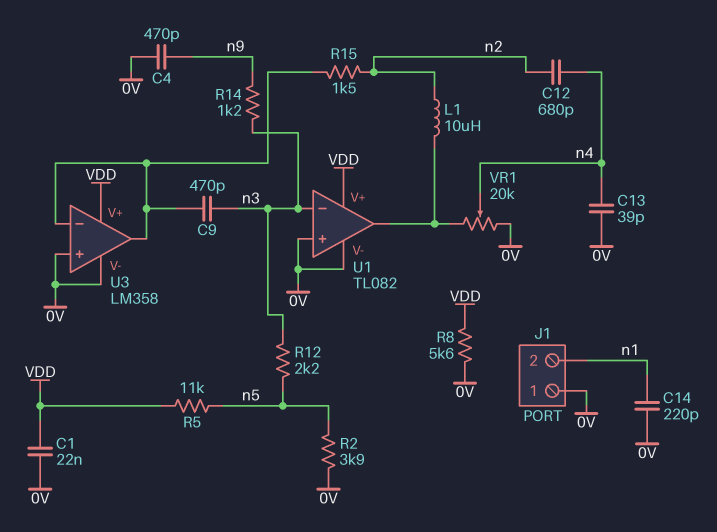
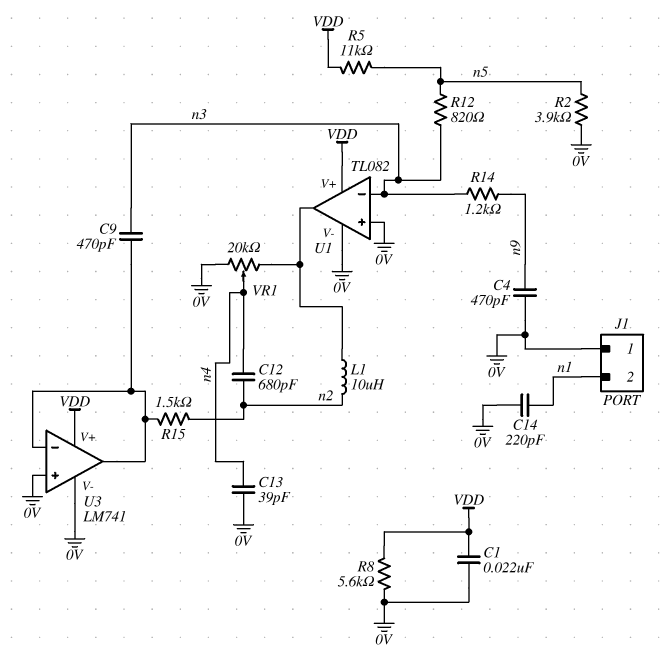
R12: 2.2k (n3, n5) -> 820 (n3, n5)
U3: LM358 -> LM741

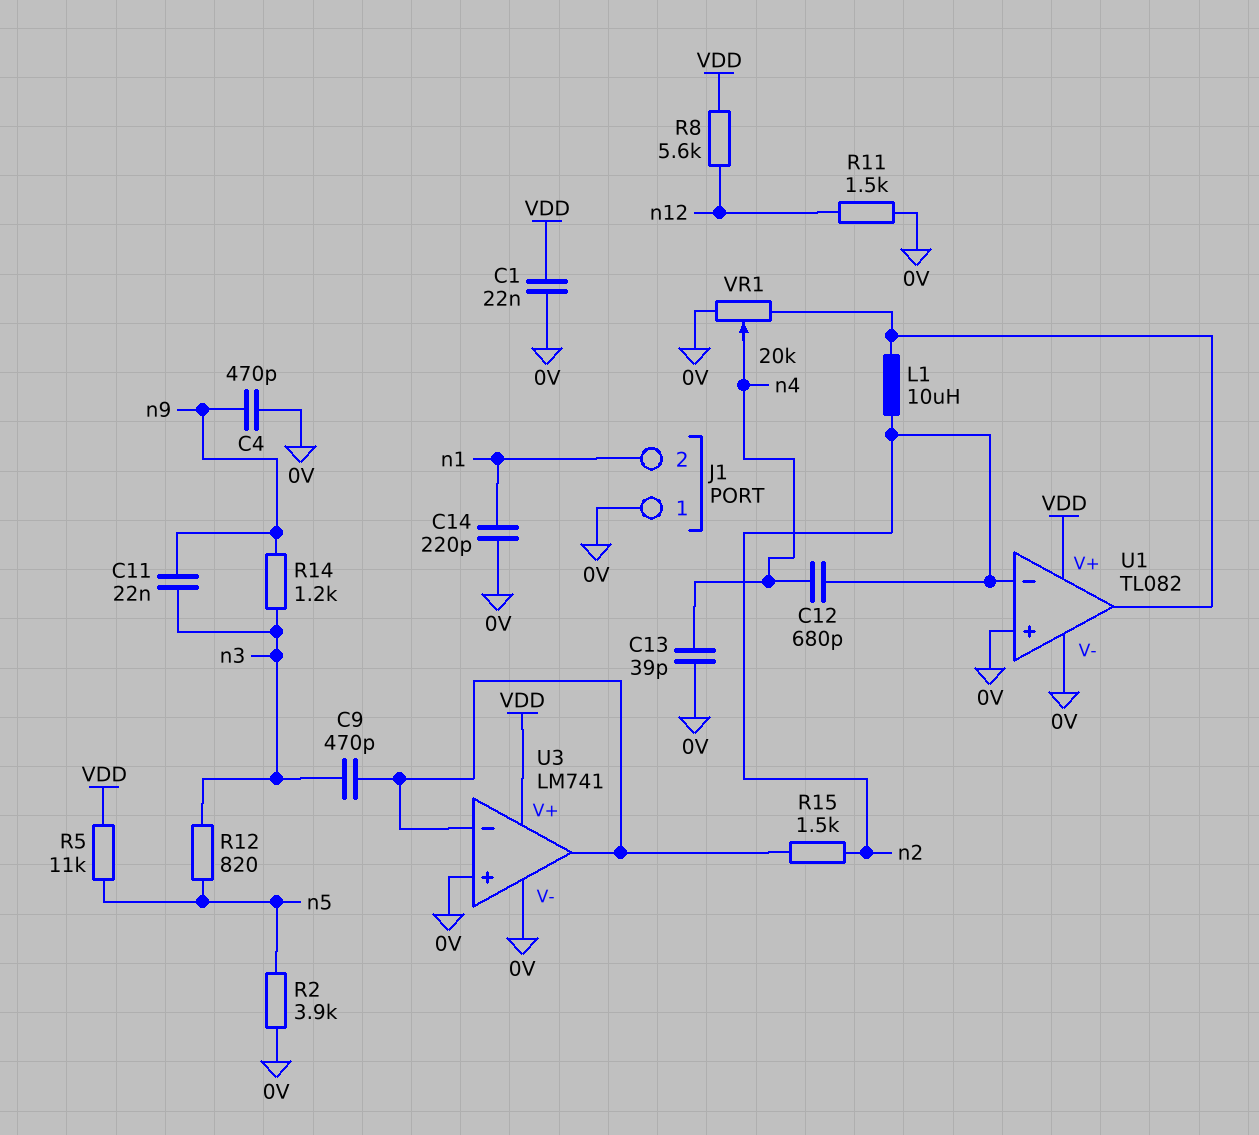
C11: none -> 22nF (n3, n9)
R8: 5.6k (0V, VDD) -> 5.6k (VDD, n12)
R11: none -> 1.5k (0V, n12)
U1 pin in-: n3 -> n2

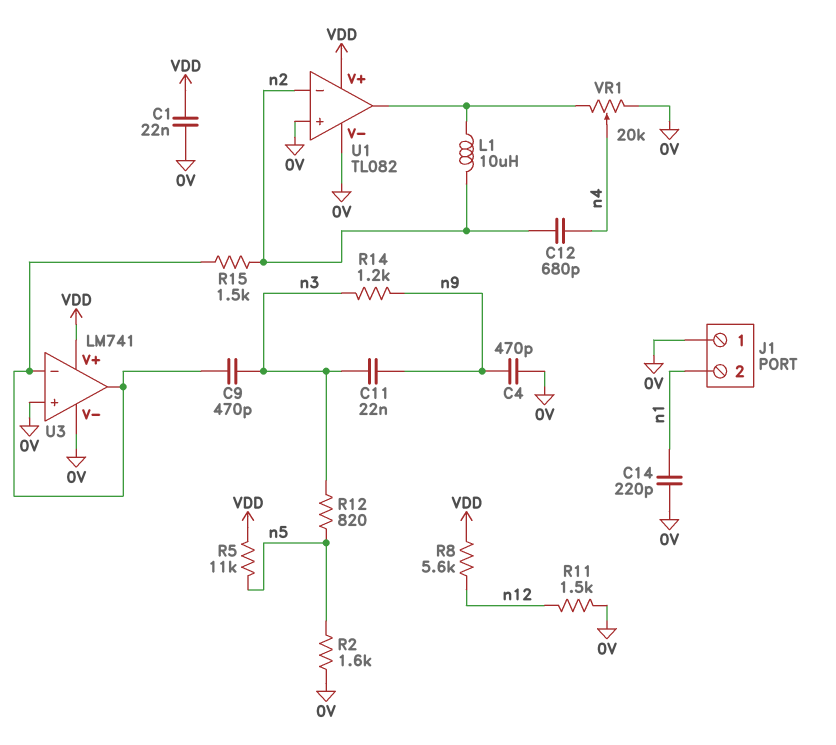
C13: 39pF (0V, n4) -> none
R2: 3.9k (0V, n5) -> 1.6k (0V, n5)

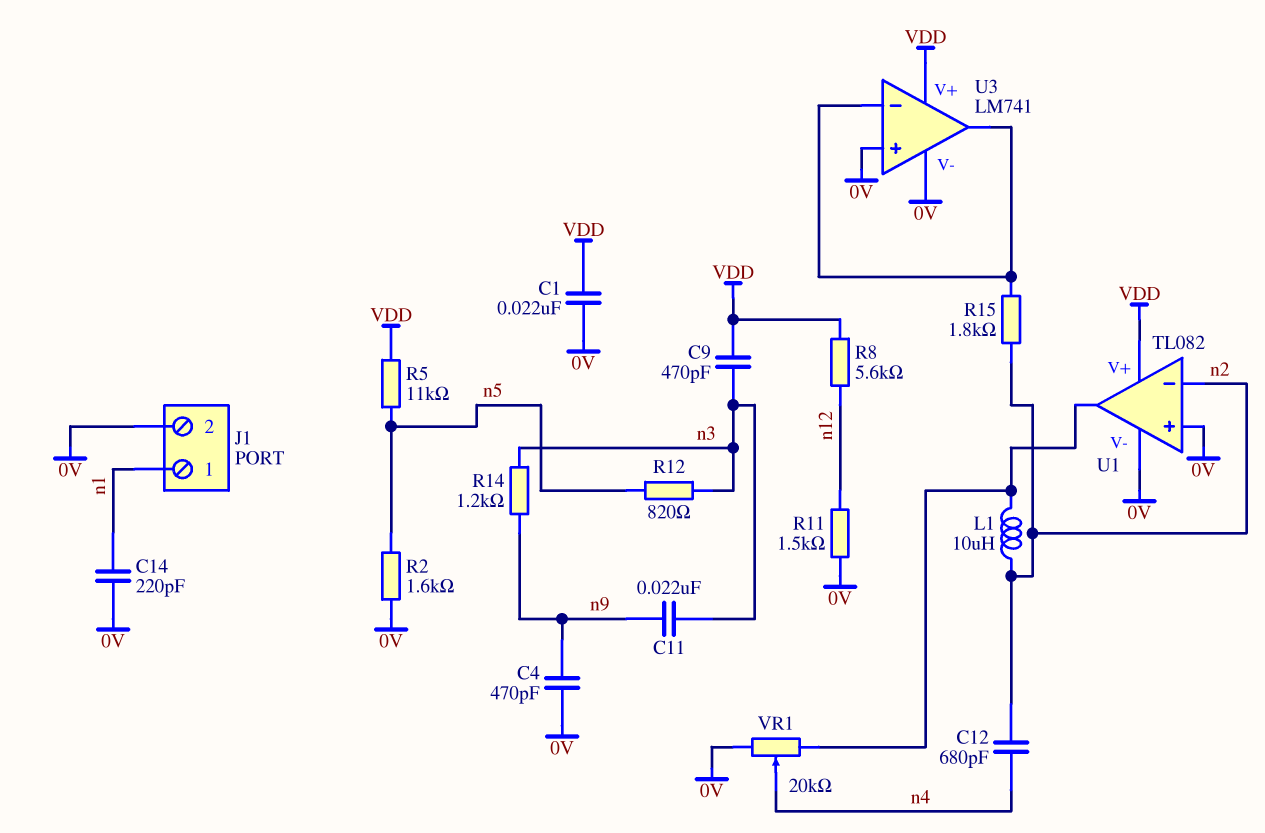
C9: 470pF (U3/in-, n3) -> 470pF (VDD, n3)
J1 pin 1: 0V -> n1
J1 pin 2: n1 -> 0V
R15: 1.5k (U3/in-, n2) -> 1.8k (U3/in-, n2)

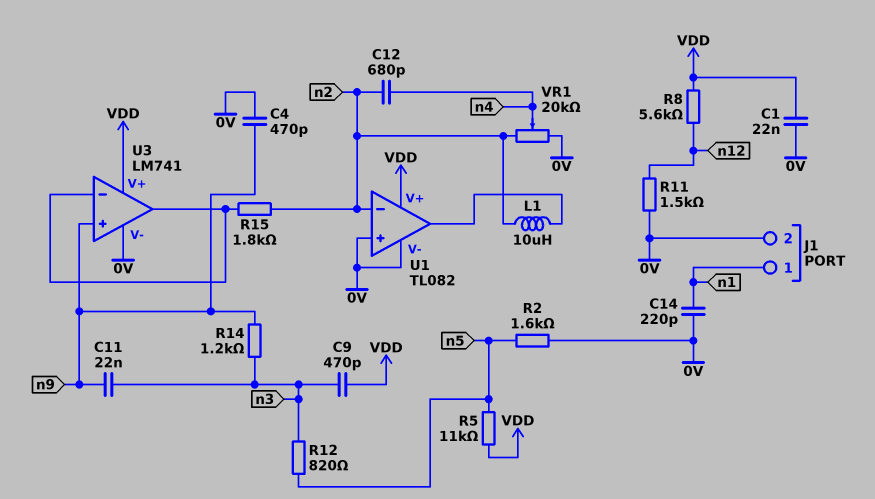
U3 pin in+: 0V -> n9
VR1: 20k (0V, U1/out, wiper n4) -> 20k (0V, n2, wiper n4)

